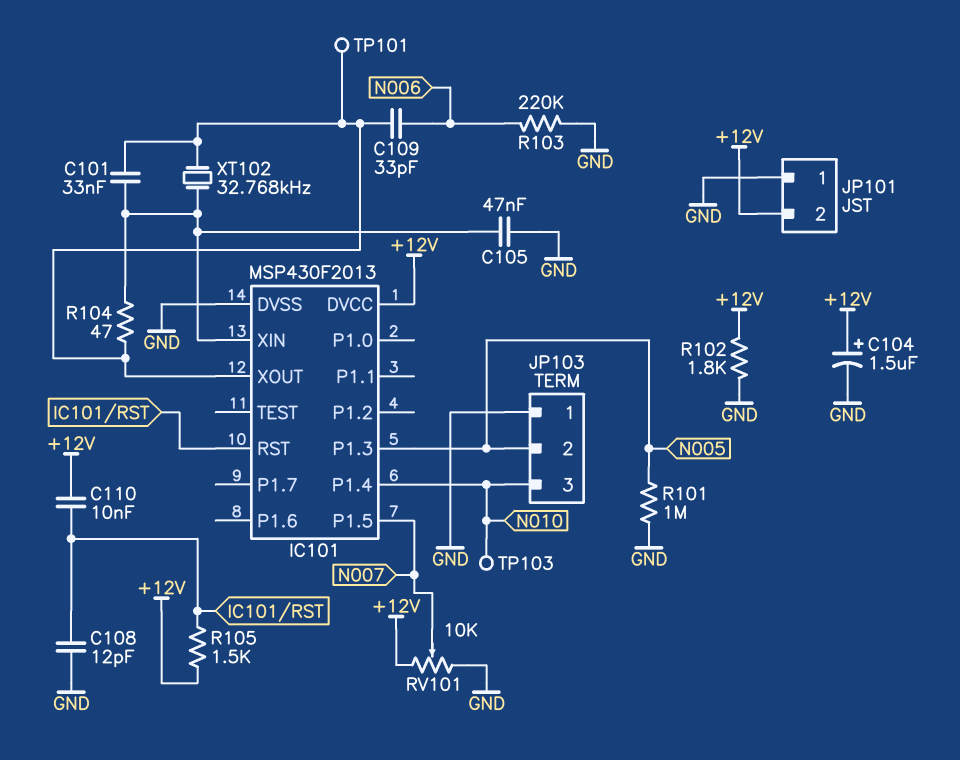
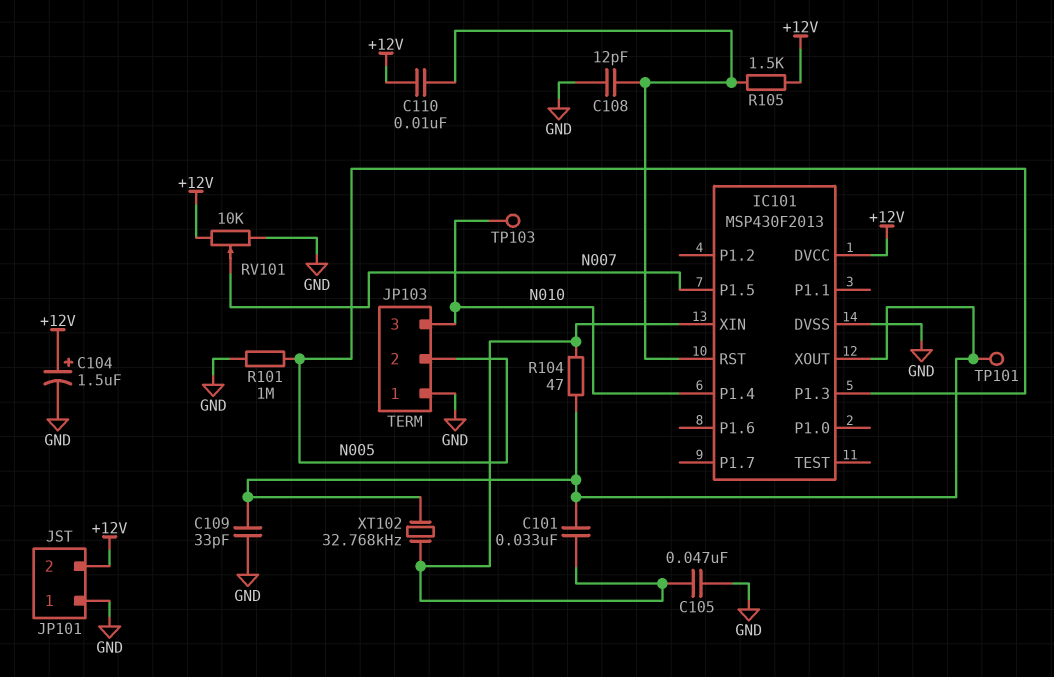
C109: 33pF (IC101/XOUT, N006) -> 33pF (GND, IC101/XOUT)
R102: 1.8k (+12V, GND) -> none
R103: 220k (GND, N006) -> none

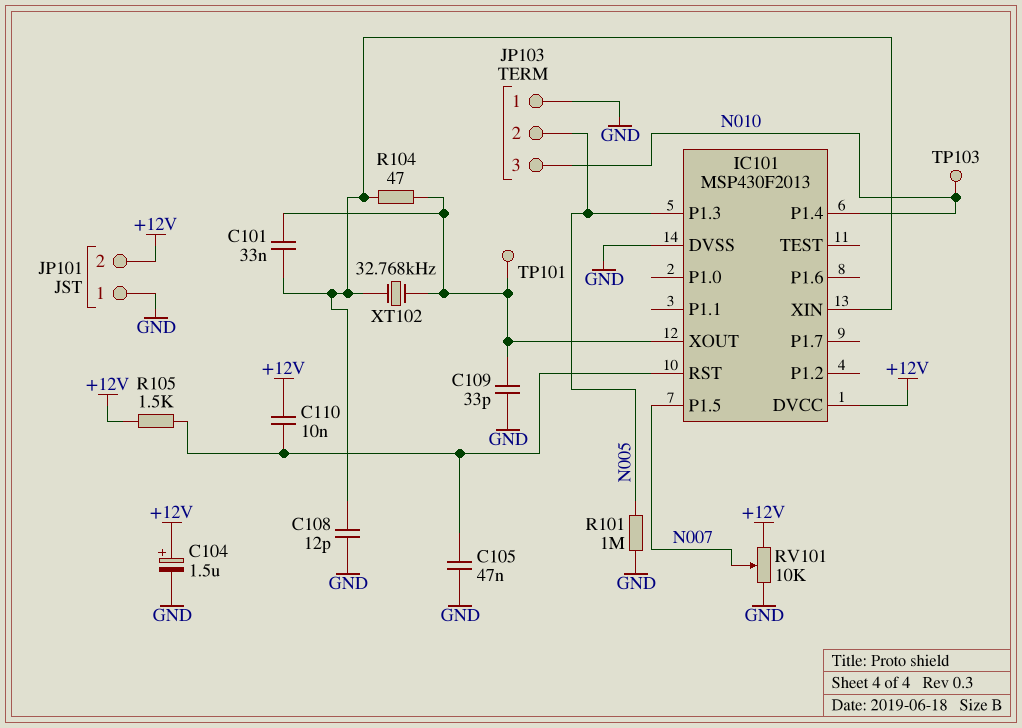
C105: 47nF (GND, IC101/XIN) -> 47nF (GND, IC101/RST)
C108: 12pF (GND, IC101/RST) -> 12pF (GND, IC101/XIN)

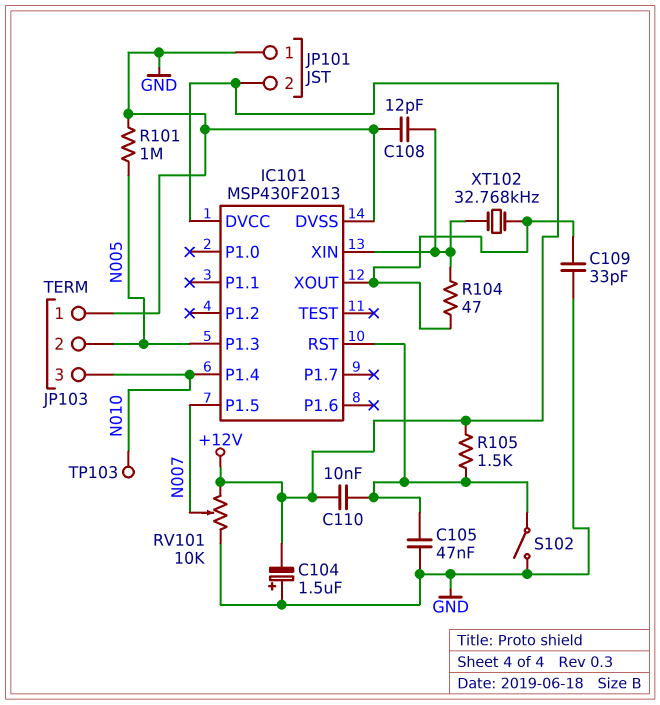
C101: 33nF (IC101/XIN, IC101/XOUT) -> none
C104: 1.5uF (plus +12V, minus GND) -> 1.5uF (plus GND, minus +12V)
S102: none -> switch (GND, IC101/RST)
TP101: test point (IC101/XOUT) -> none

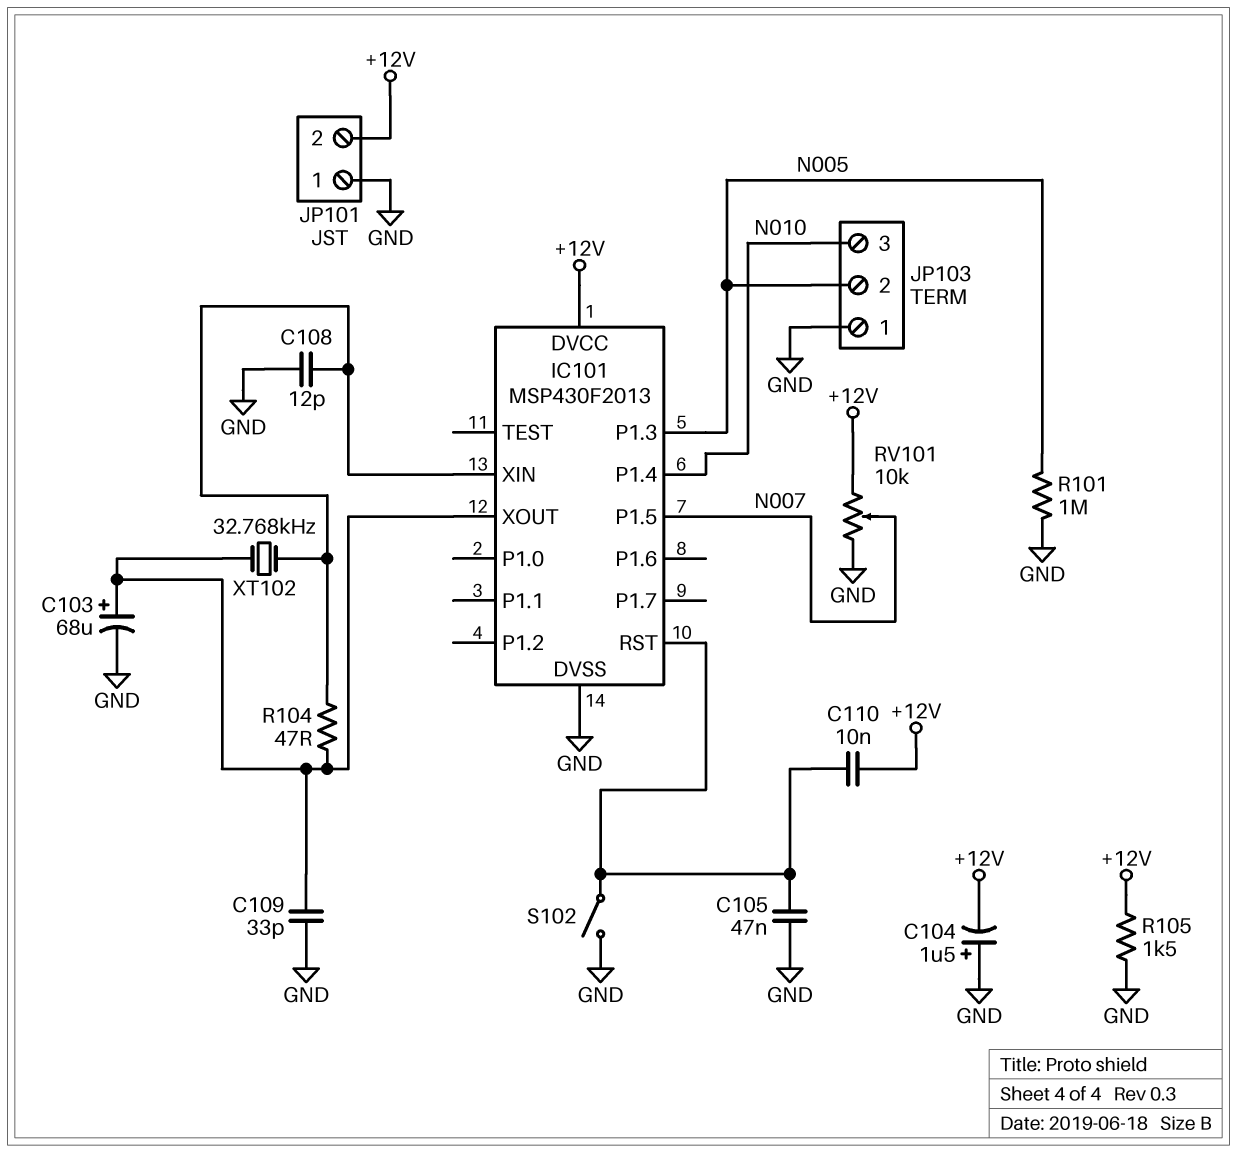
C103: none -> 68uF (plus IC101/XOUT, minus GND)
R105: 1.5k (+12V, IC101/RST) -> 1.5k (+12V, GND)
TP103: test point (N010) -> none

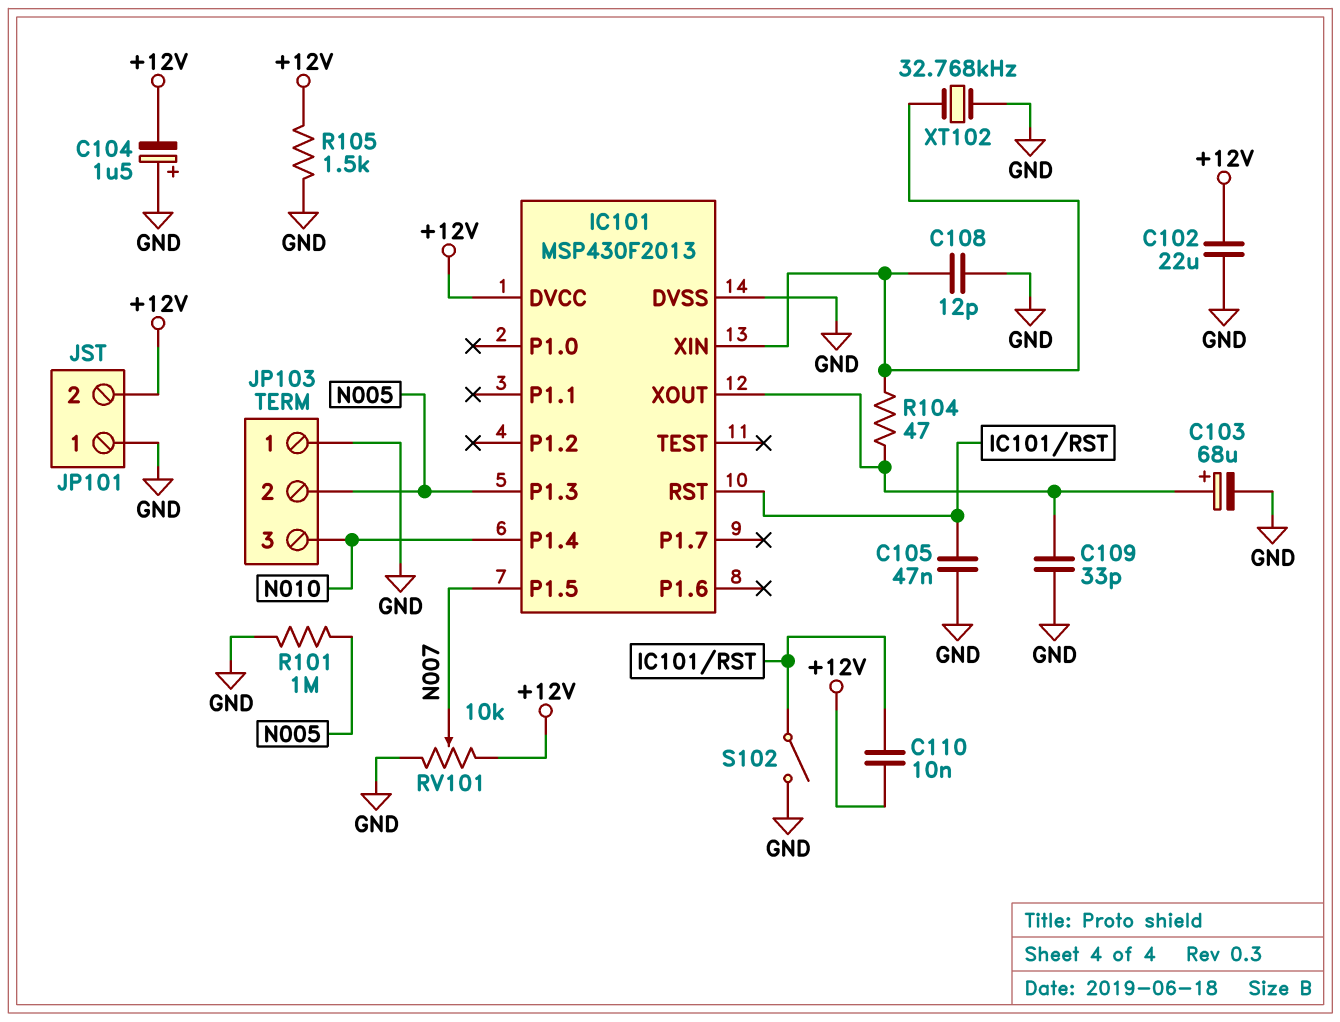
C102: none -> 22uF (+12V, GND)
XT102: 32.768kHz (IC101/XIN, IC101/XOUT) -> 32.768kHz (GND, IC101/XIN)

